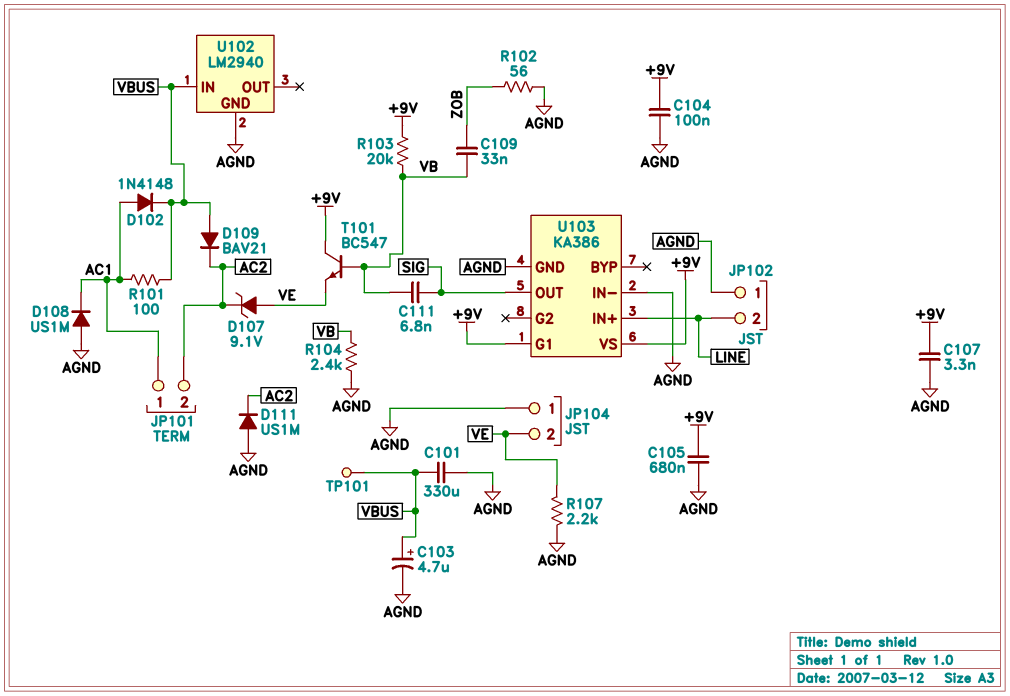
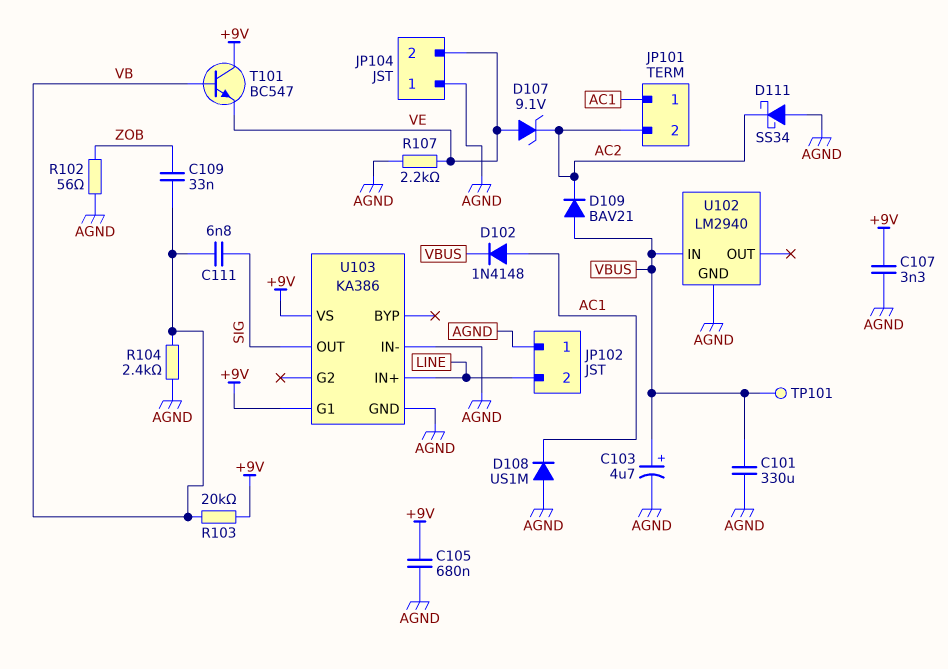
C104: 100nF (+9V, AGND) -> none
D111: diode US1M (A AGND, K AC2) -> schottky SS34 (A AGND, K AC2)
R101: 100 (AC1, VBUS) -> none

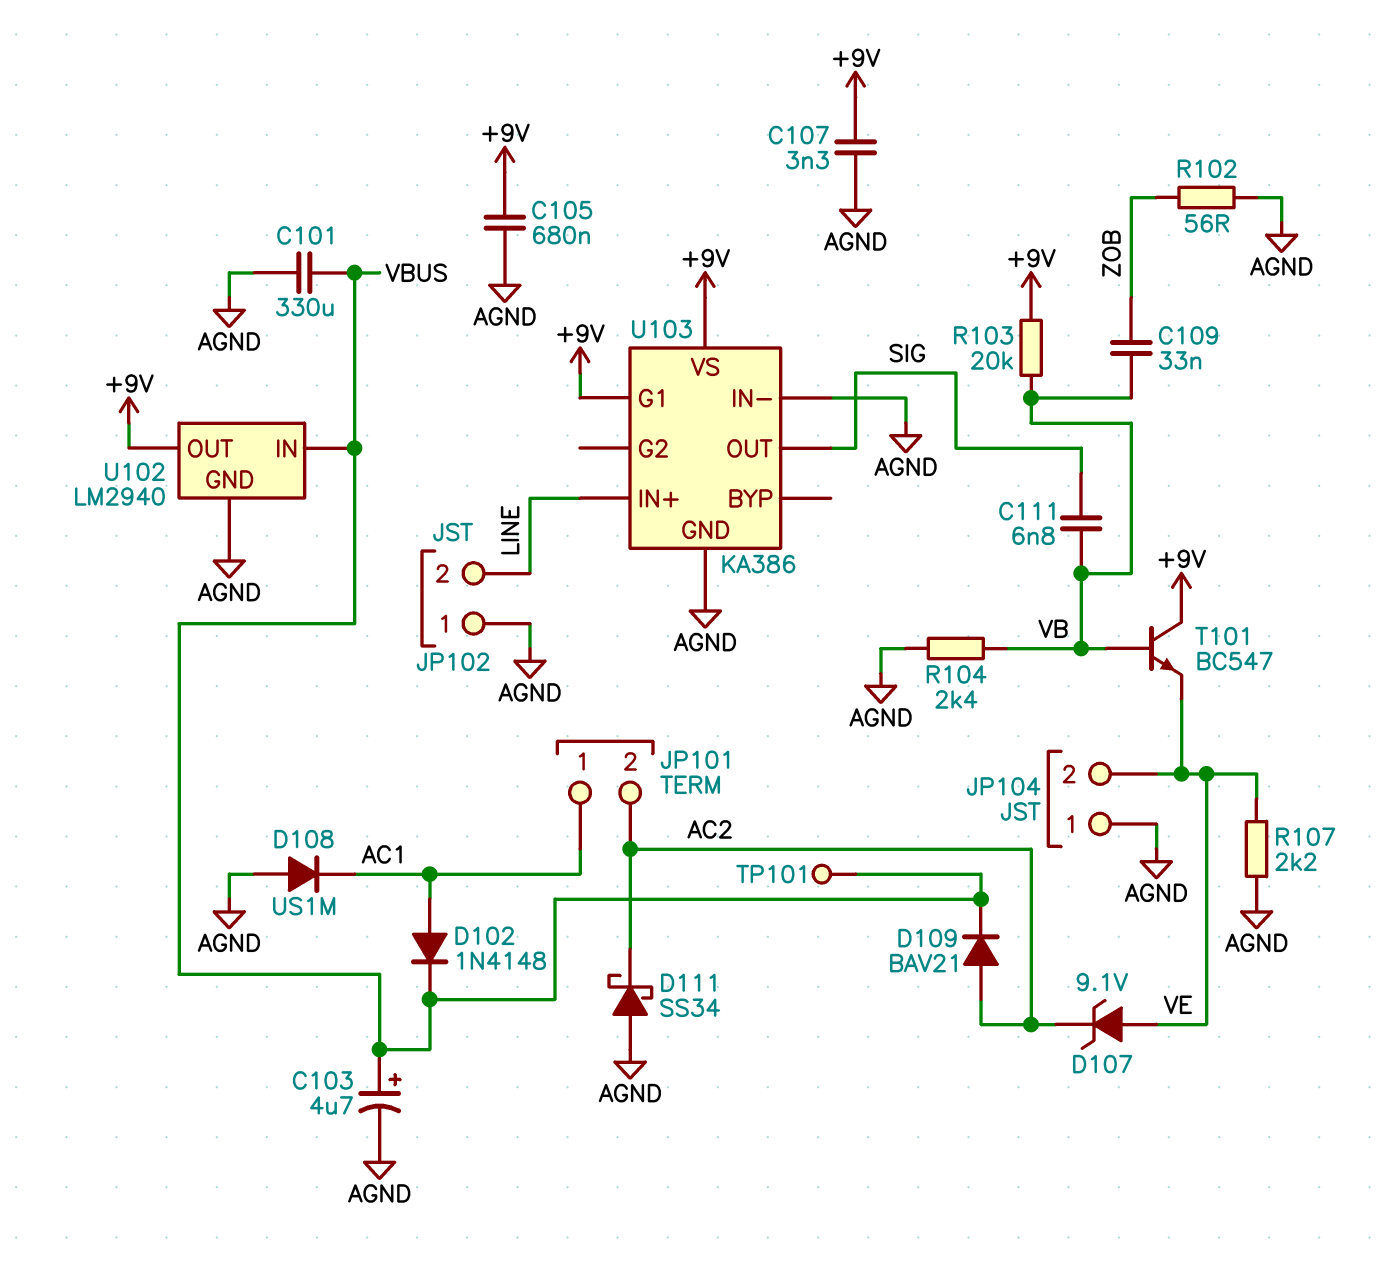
D109: diode BAV21 (A VBUS, K AC2) -> diode BAV21 (A AC2, K VBUS)
U102 pin OUT: none -> +9V

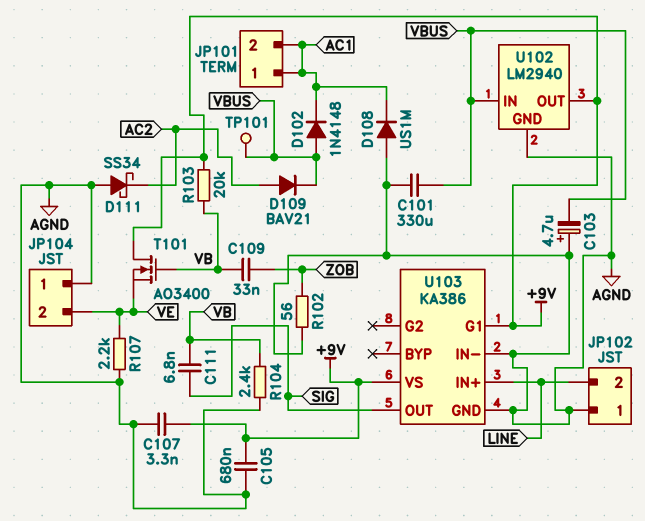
C103: 4.7uF (plus VBUS, minus AGND) -> 4.7uF (plus AGND, minus VBUS)
D102: diode 1N4148 (A AC1, K VBUS) -> diode 1N4148 (A VBUS, K AC1)
D107: zener 9.1V (A VE, K AC2) -> none
JP101 pin 2: AC2 -> AC1
T101: NPN BC547 (B VB, C +9V, E VE) -> NMOS AO3400 (G VB, D +9V, S VE)

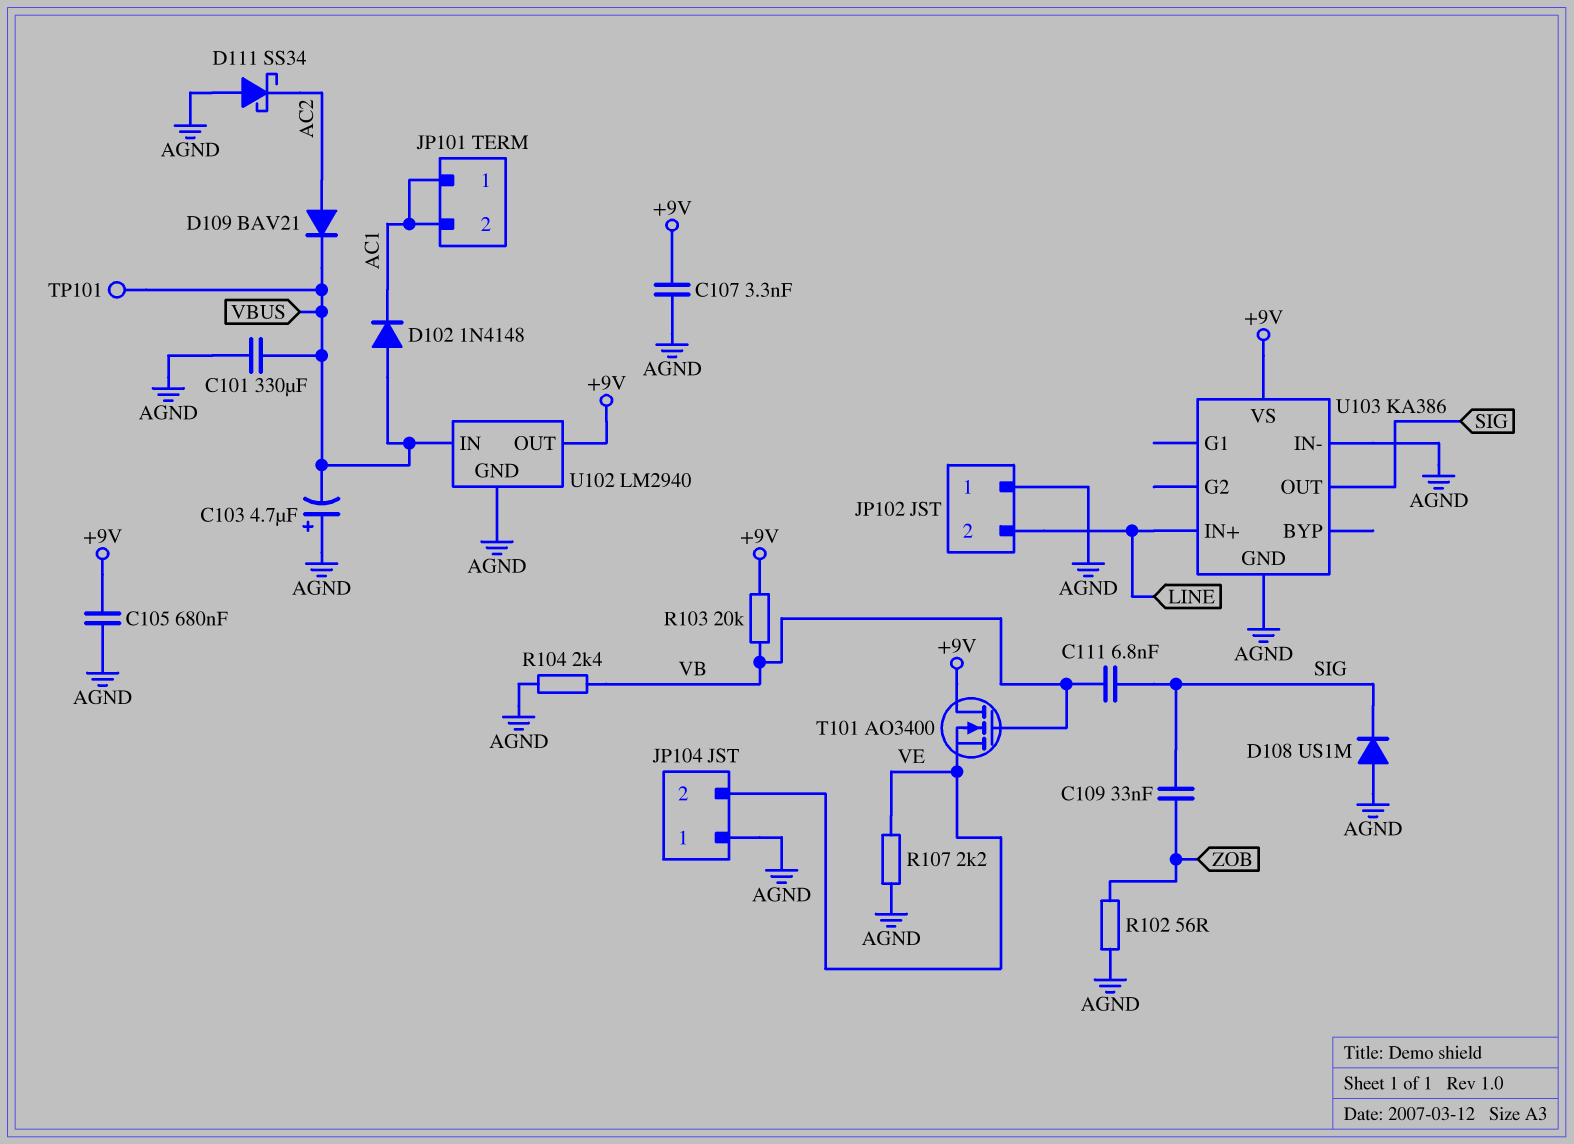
C109: 33nF (VB, ZOB) -> 33nF (SIG, ZOB)
D108: diode US1M (A AGND, K AC1) -> diode US1M (A AGND, K SIG)
U103 pin G1: +9V -> none

